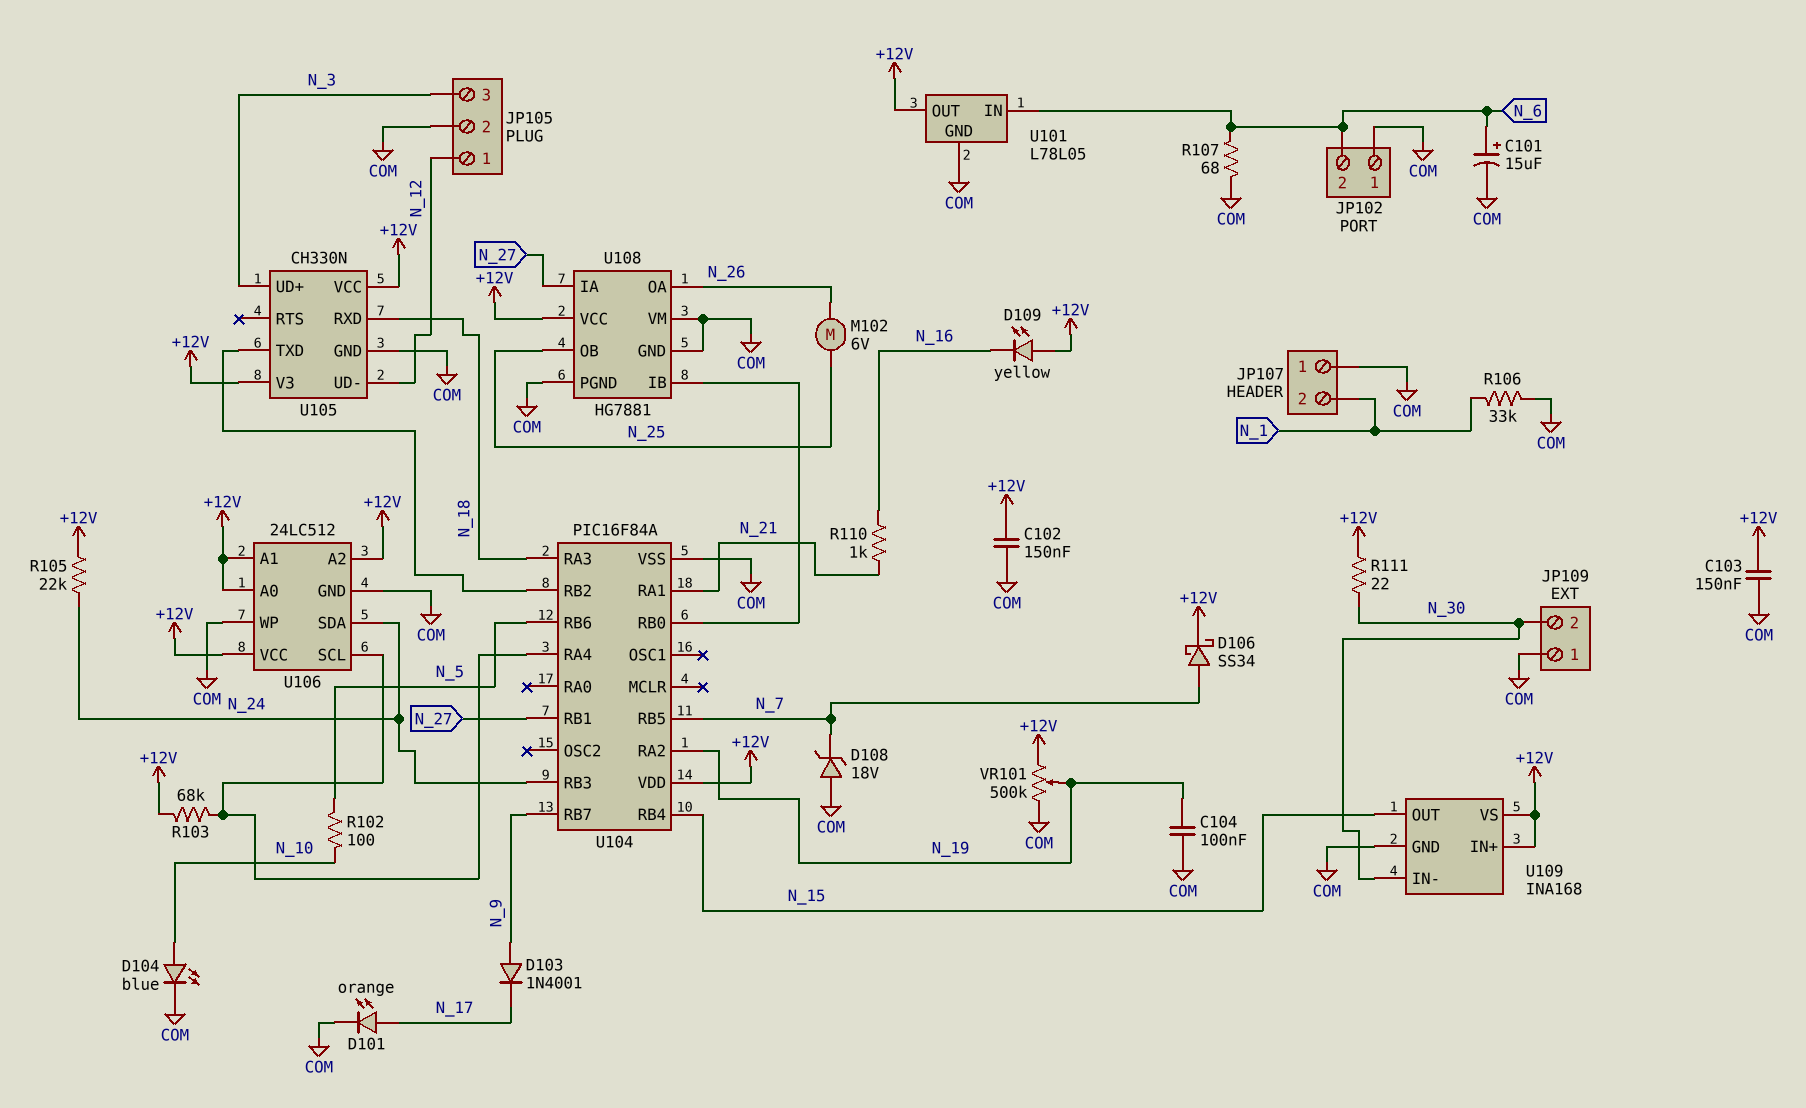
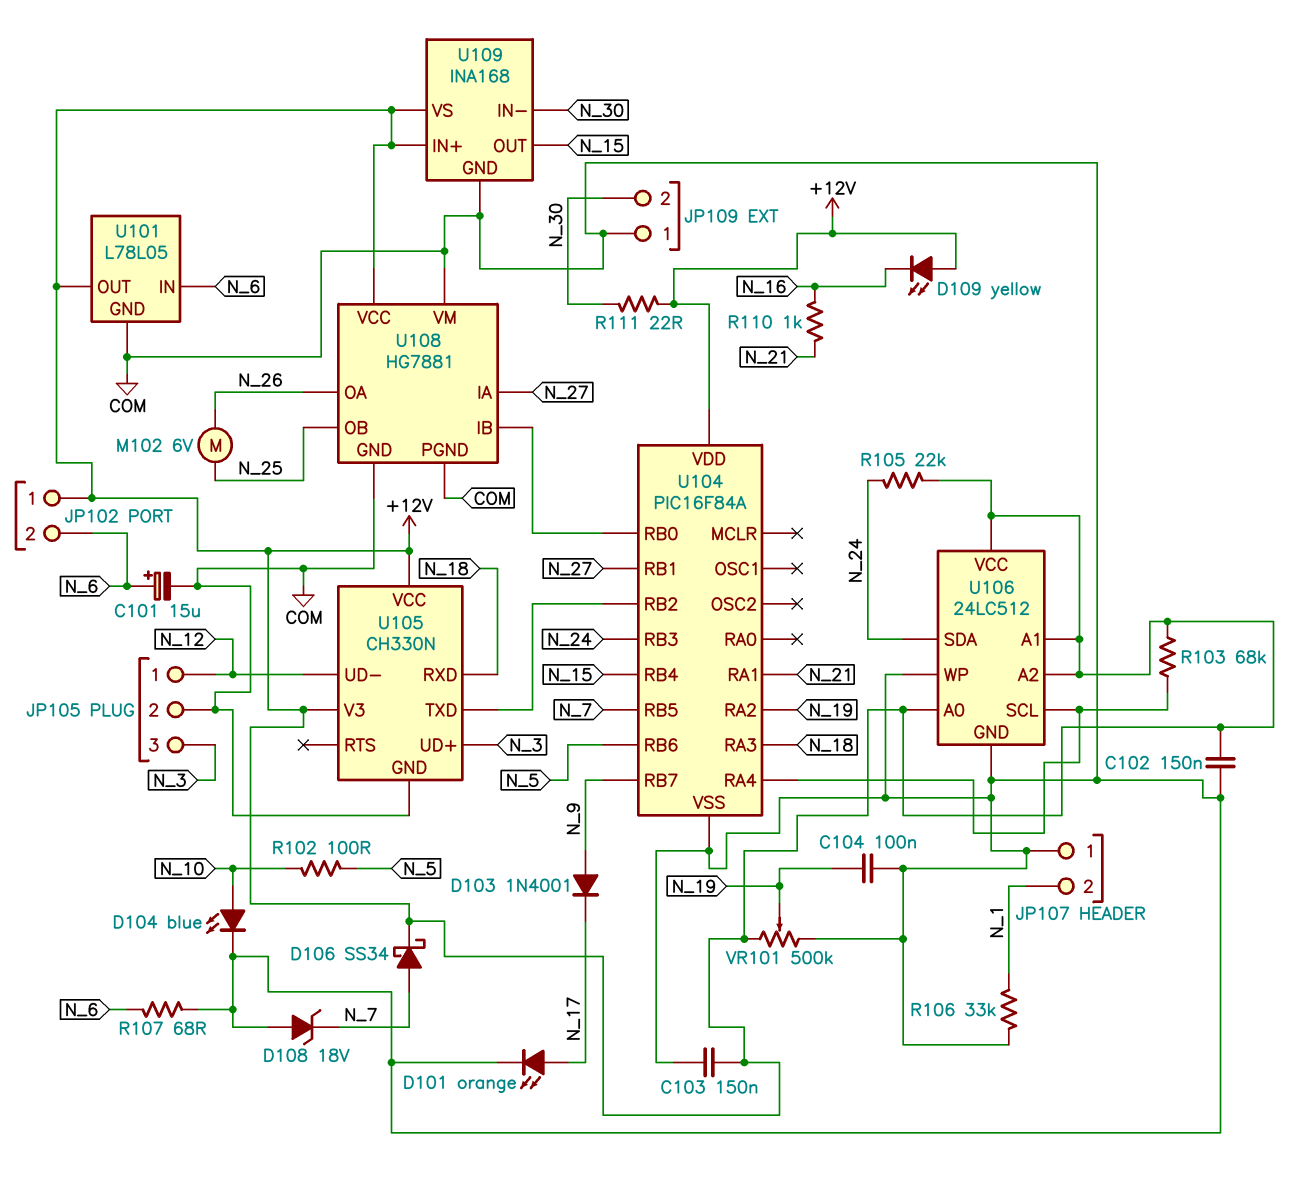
JP102 pin 1: COM -> +12V

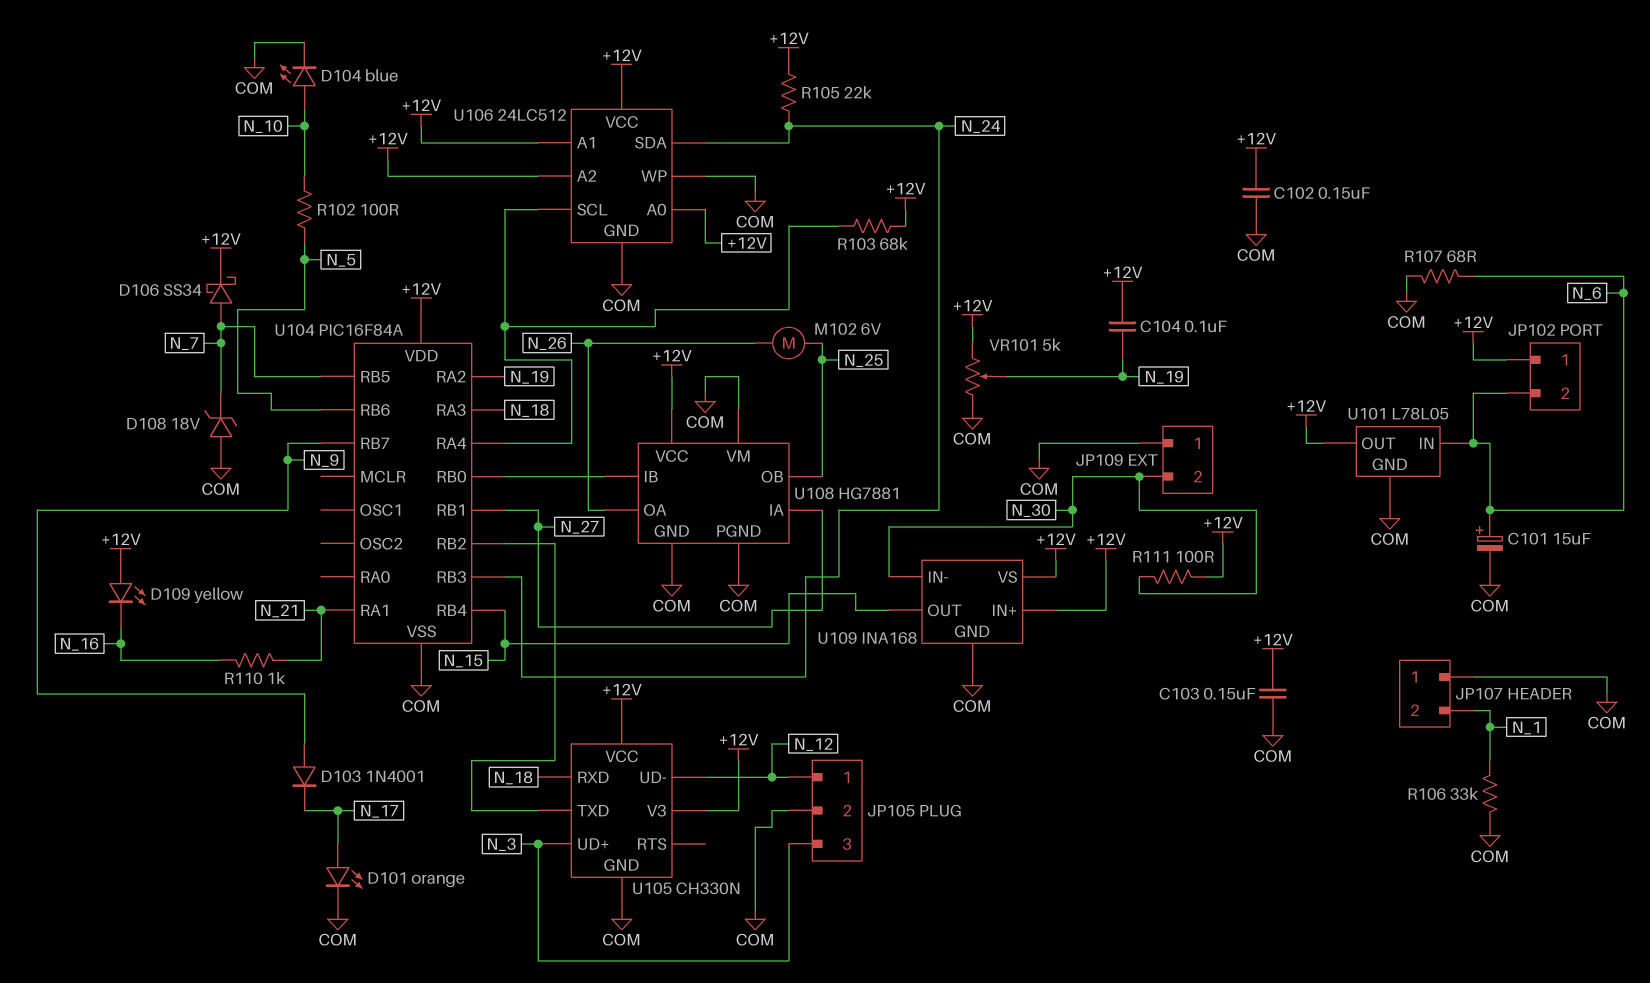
C104: 100nF (COM, N_19) -> 100nF (+12V, N_19)
R111: 22 (+12V, N_30) -> 100 (+12V, N_30)
VR101: 500k (+12V, COM, wiper N_19) -> 5k (+12V, COM, wiper N_19)

